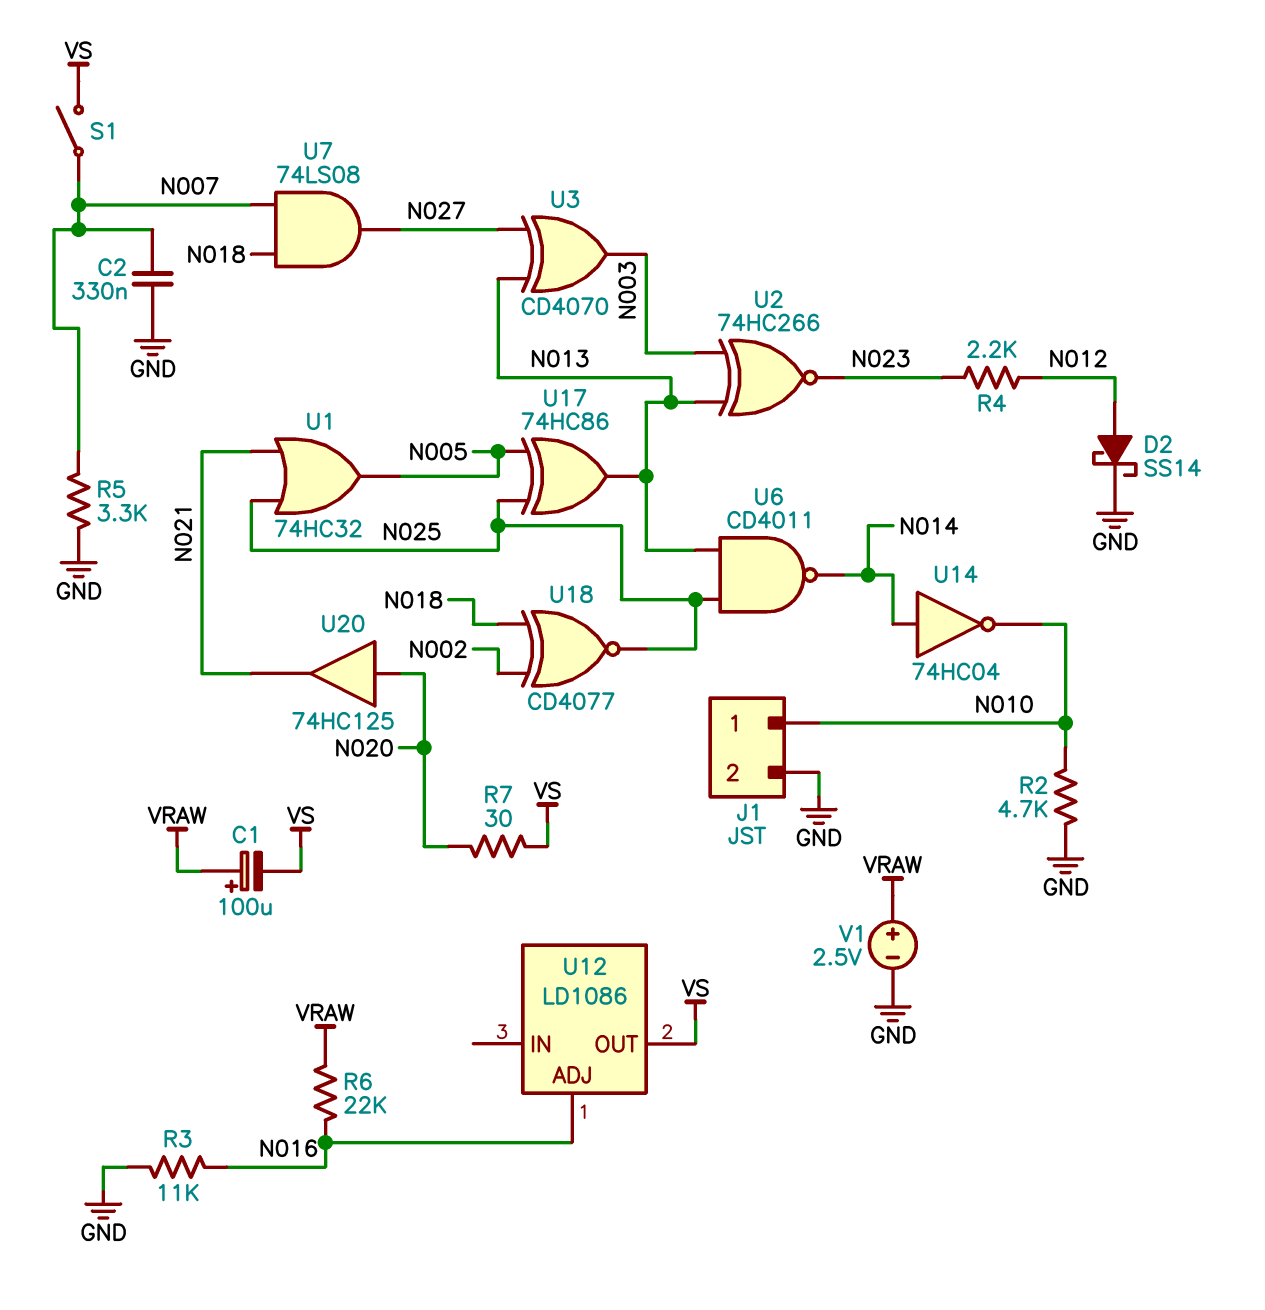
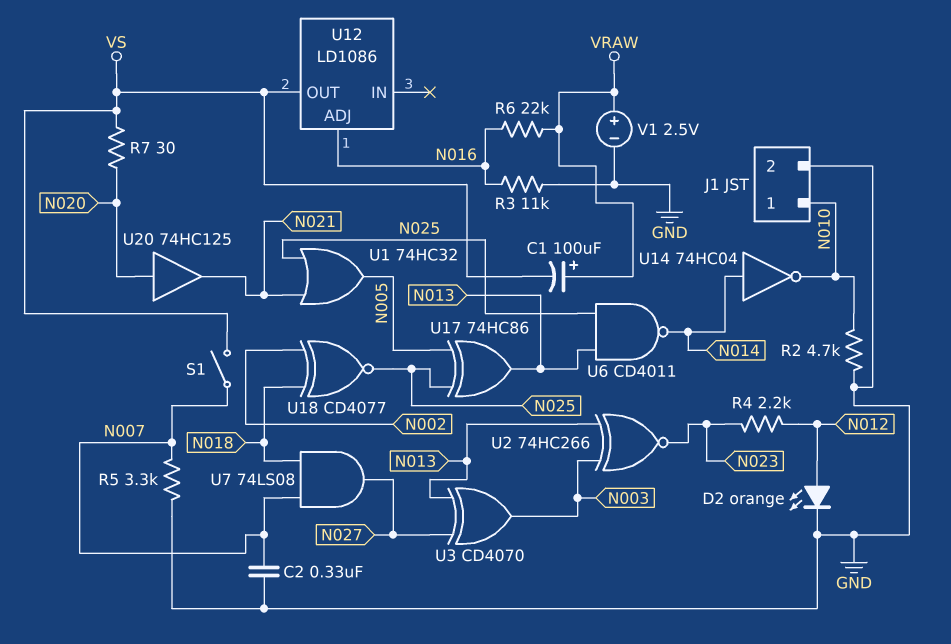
D2: schottky SS14 (A N012, K GND) -> LED orange (A N012, K GND)

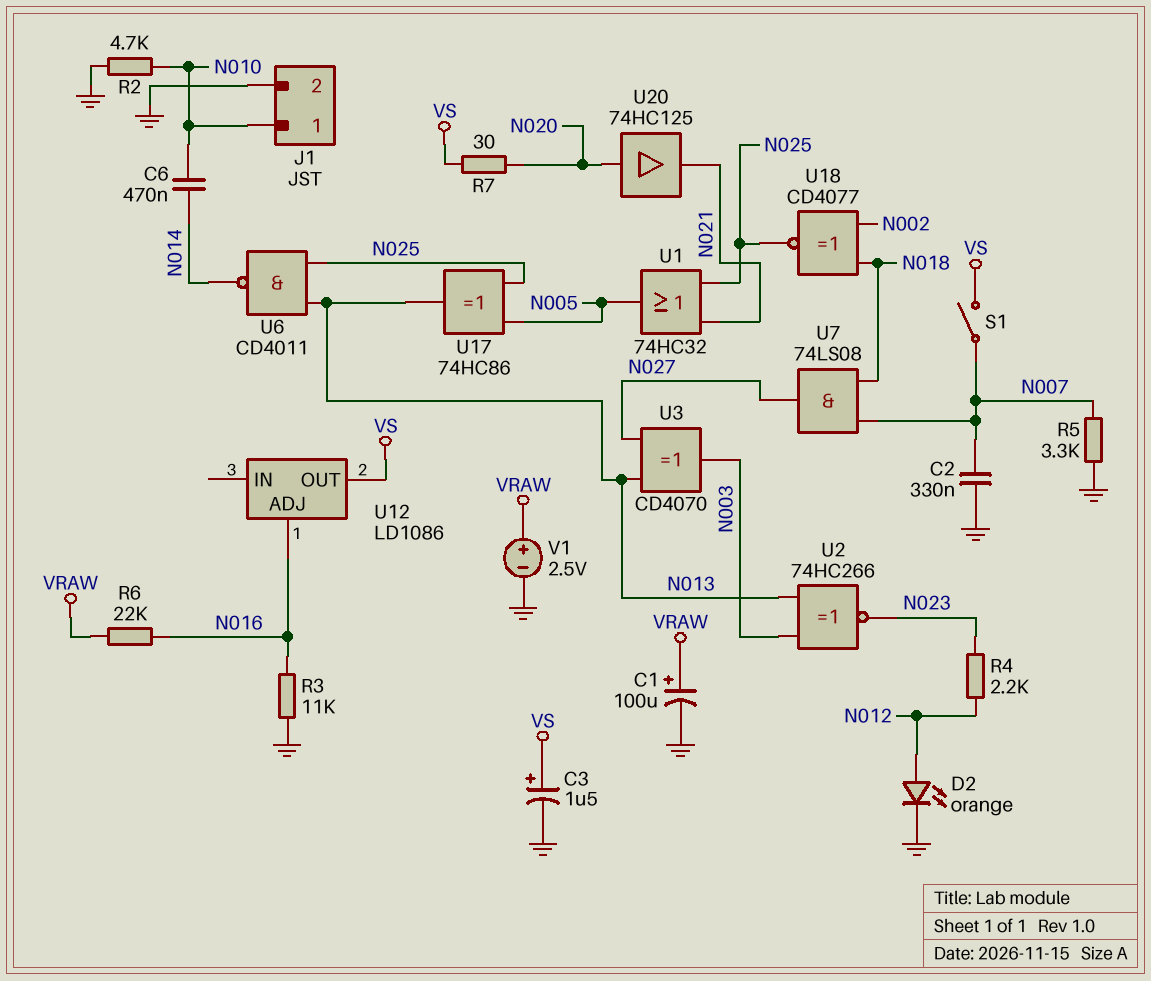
C1: 100uF (plus VRAW, minus VS) -> 100uF (plus VRAW, minus GND)
C3: none -> 1.5uF (plus VS, minus GND)
C6: none -> 470nF (N010, N014)
U14: NOT 74HC04 (in N014, out N010) -> none

